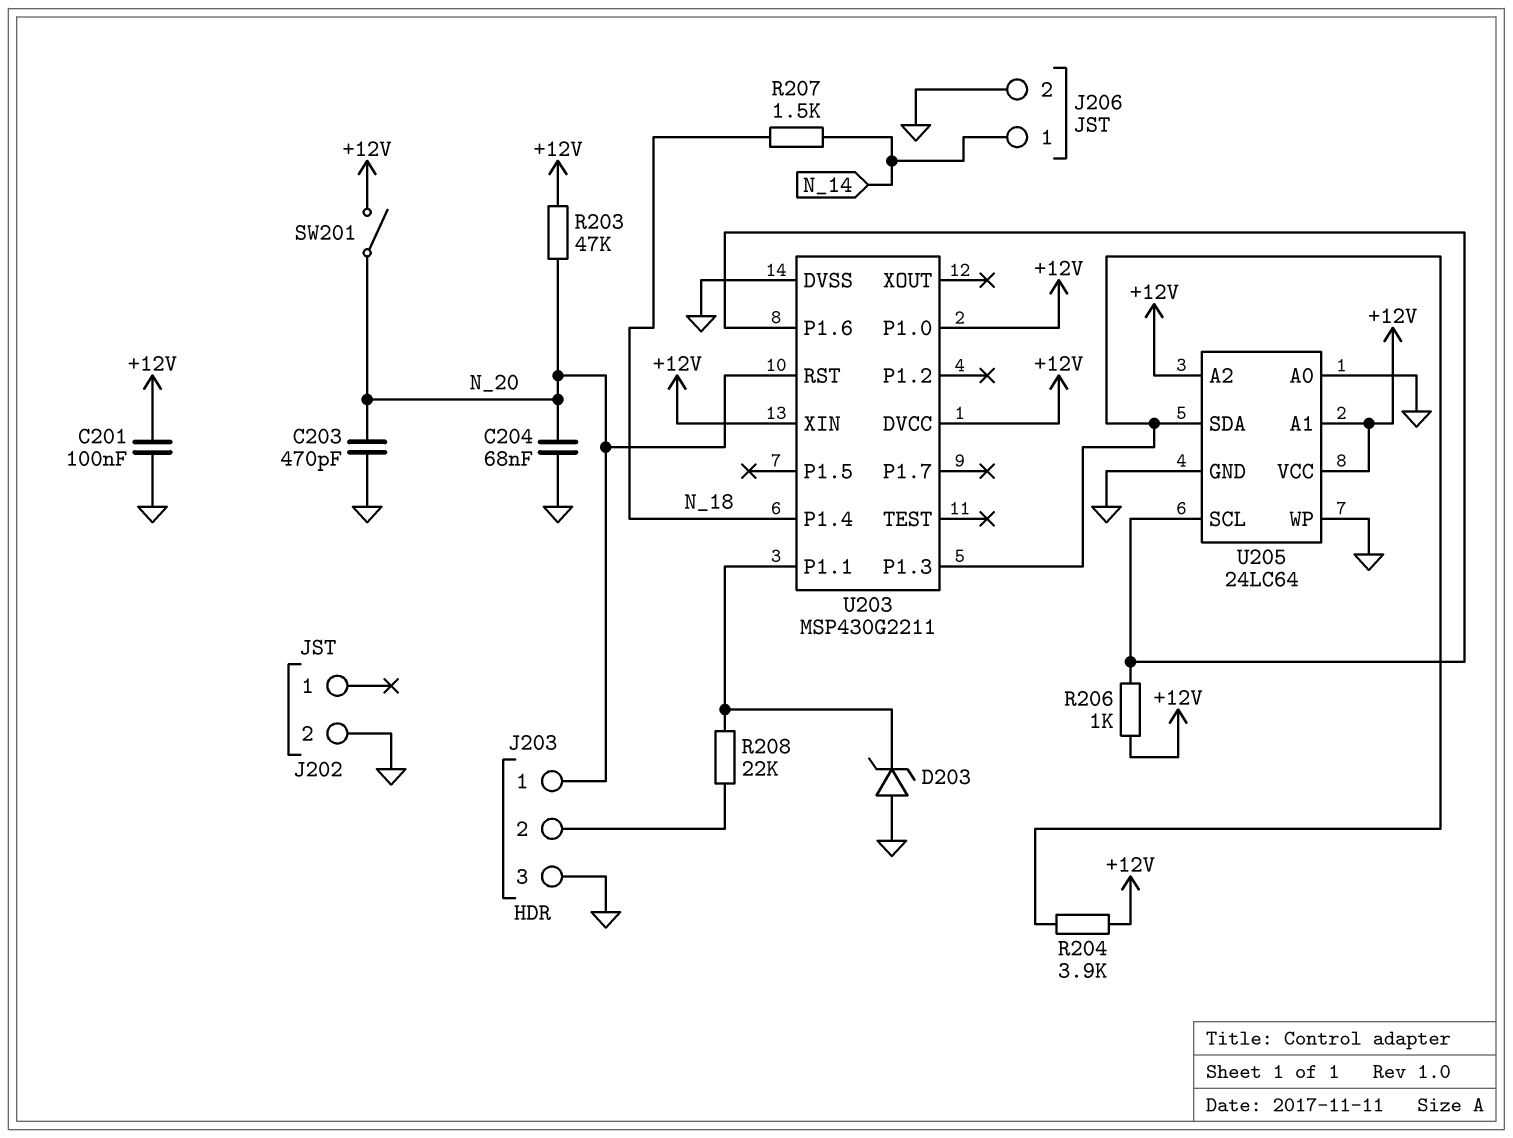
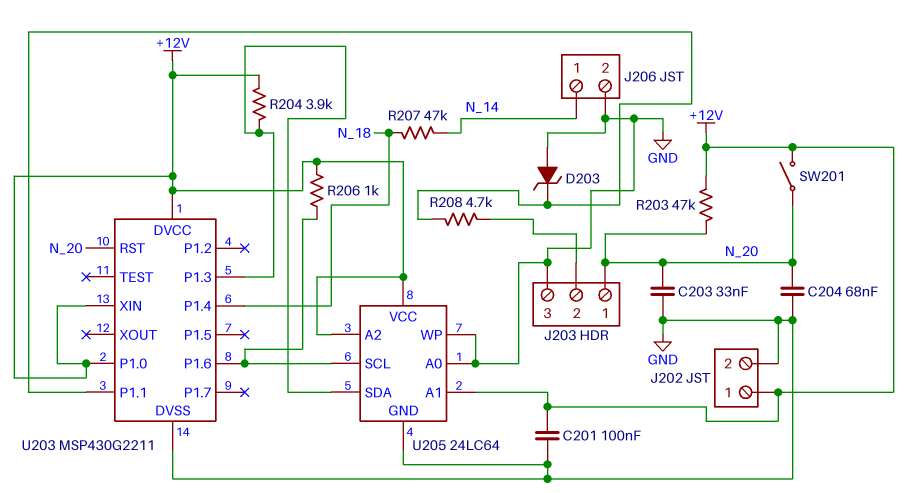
C203: 470pF (GND, N_20) -> 33nF (GND, N_20)
J202 pin 1: none -> +12V
R207: 1.5k (N_14, N_18) -> 47k (N_14, N_18)
R208: 22k (J203/2, U203/P1.1) -> 4.7k (J203/2, U203/P1.1)

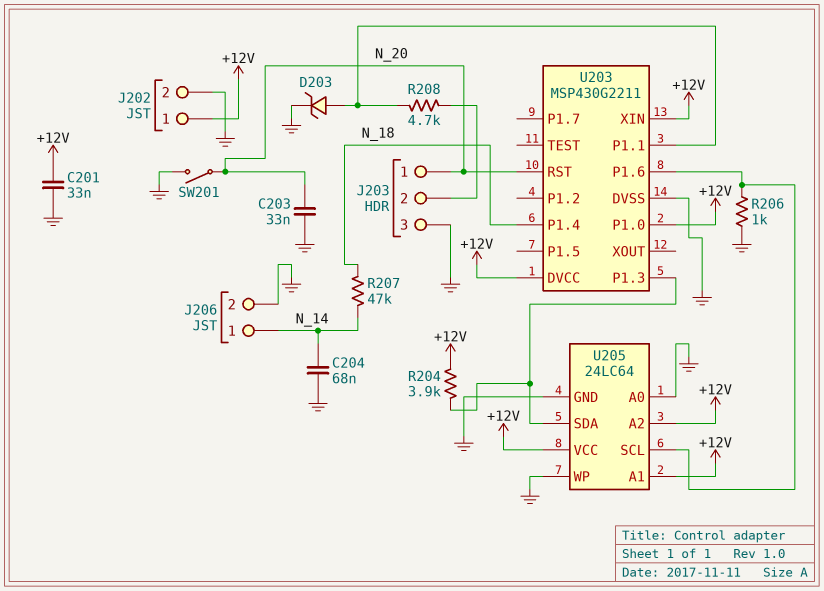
C201: 100nF (+12V, GND) -> 33nF (+12V, GND)
C204: 68nF (GND, N_20) -> 68nF (GND, N_14)
D203: zener (A GND, K U203/P1.1) -> zener (A U203/P1.1, K GND)
R203: 47k (+12V, N_20) -> none
R206: 1k (+12V, U203/P1.6) -> 1k (GND, U203/P1.6)
SW201: switch (+12V, N_20) -> switch (GND, N_20)

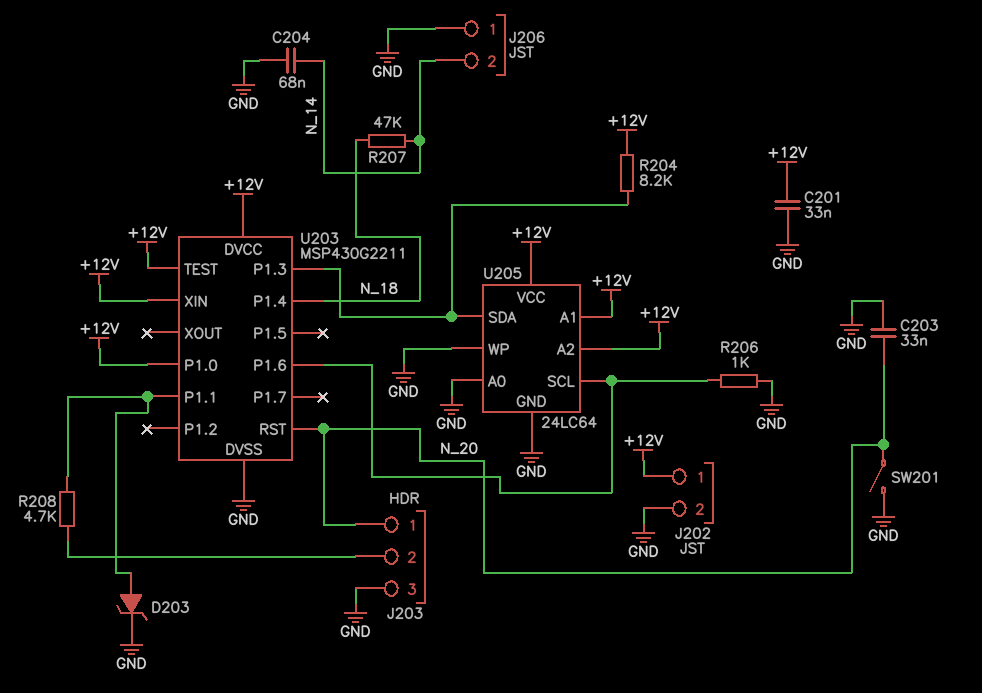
J206 pin 1: N_14 -> GND
J206 pin 2: GND -> N_14
R204: 3.9k (+12V, U203/P1.3) -> 8.2k (+12V, U203/P1.3)
U203 pin TEST: none -> +12V

